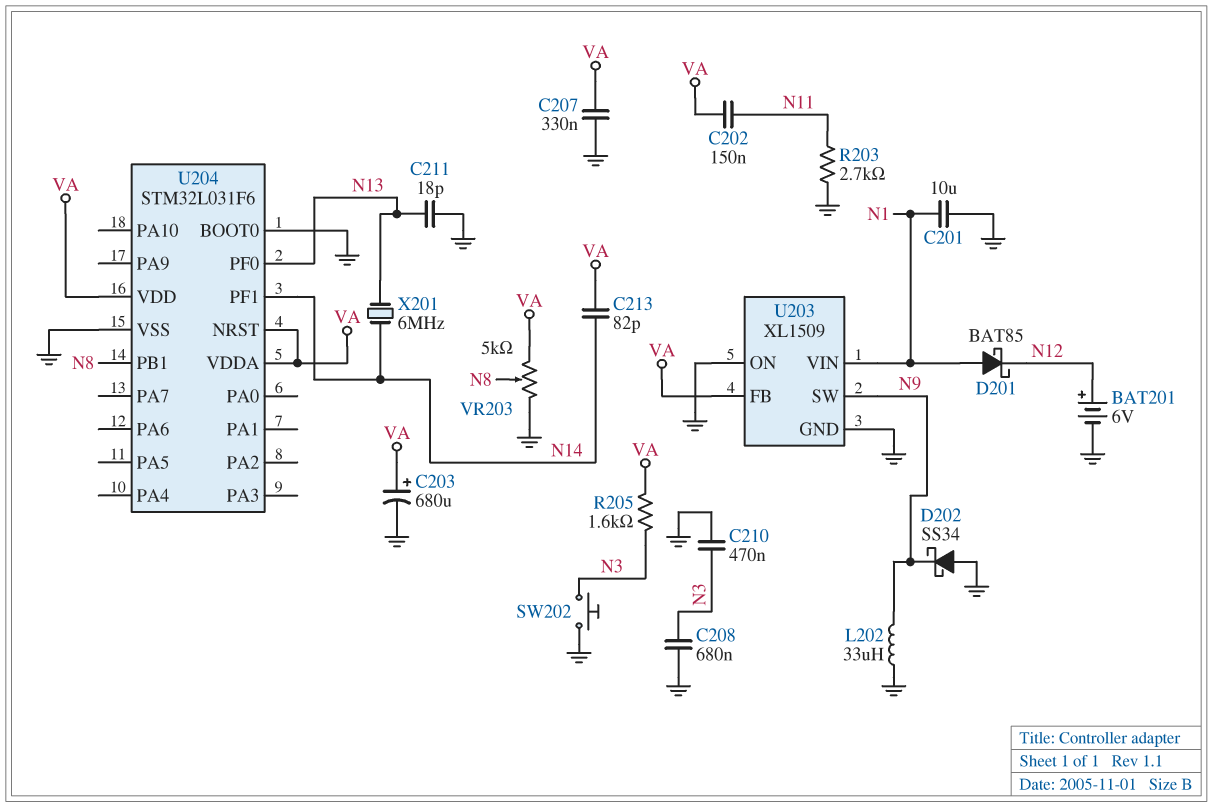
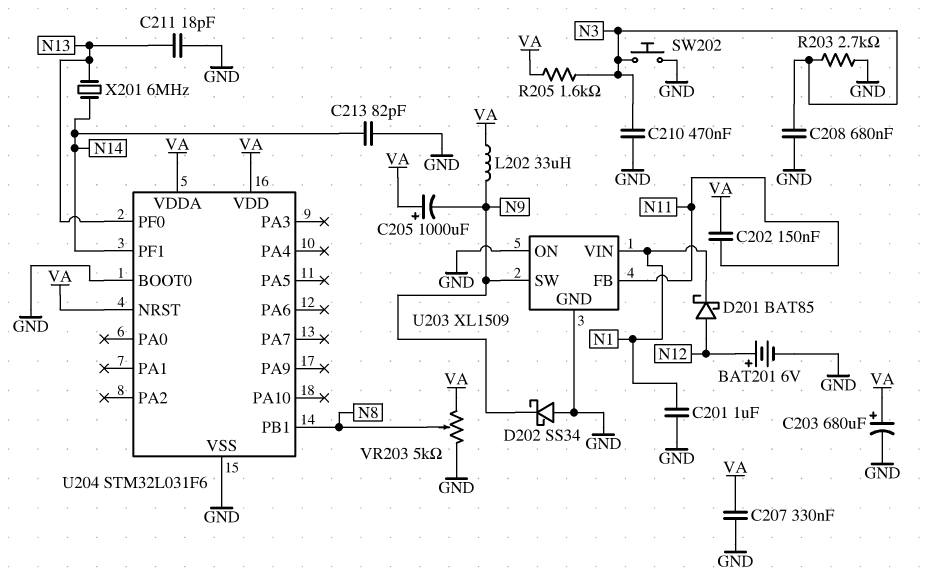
C201: 10uF (GND, N1) -> 1uF (GND, N1)
C205: none -> 1000uF (plus VA, minus N9)
C213: 82pF (N14, VA) -> 82pF (GND, N14)
D201: schottky BAT85 (A N1, K N12) -> schottky BAT85 (A N12, K N1)
L202: 33uH (GND, N9) -> 33uH (N9, VA)
R203: 2.7k (GND, N11) -> 2.7k (GND, N3)
U203 pin FB: VA -> N11

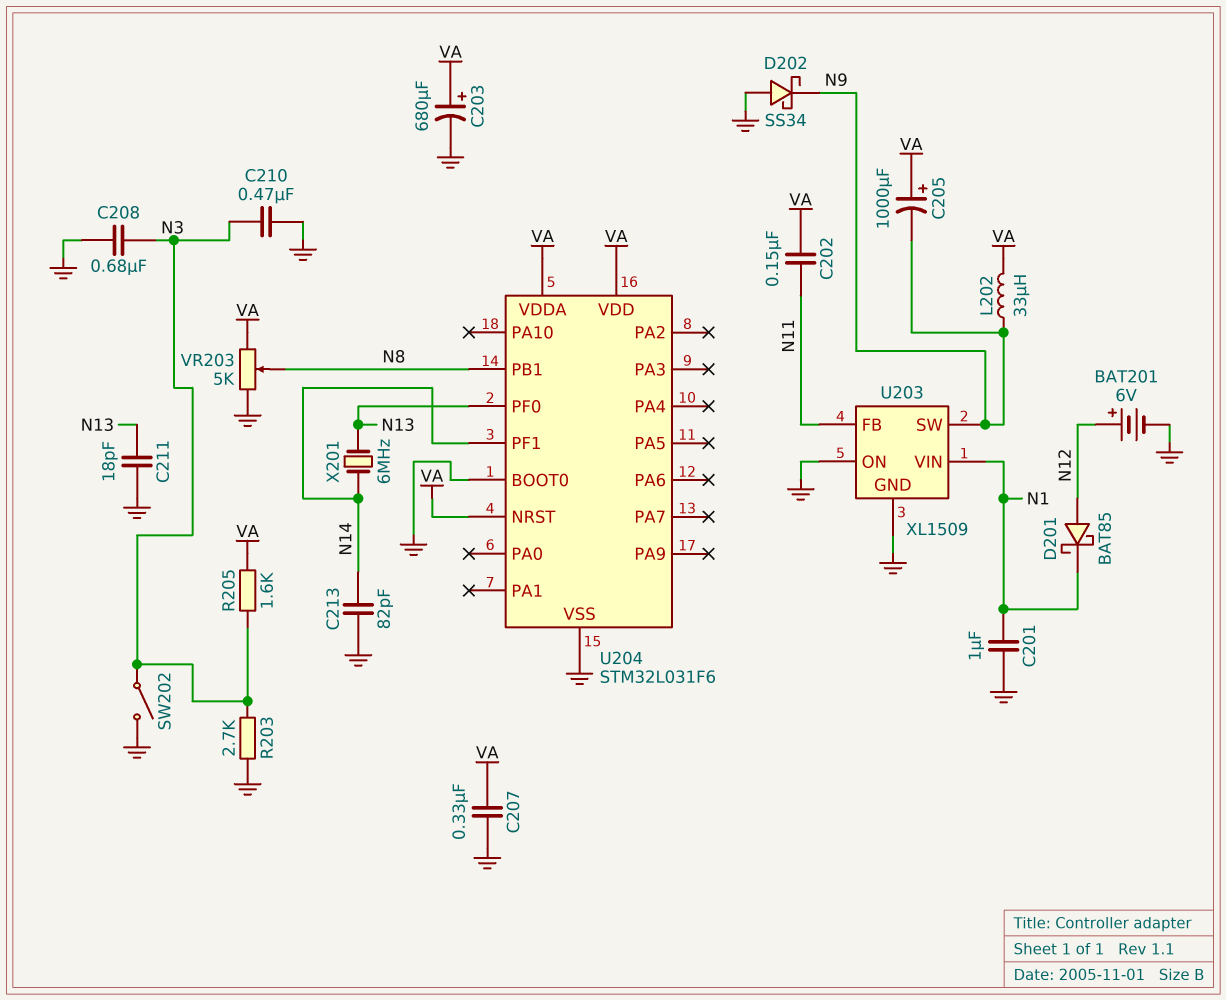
SW202: button (GND, N3) -> switch (GND, N3)

